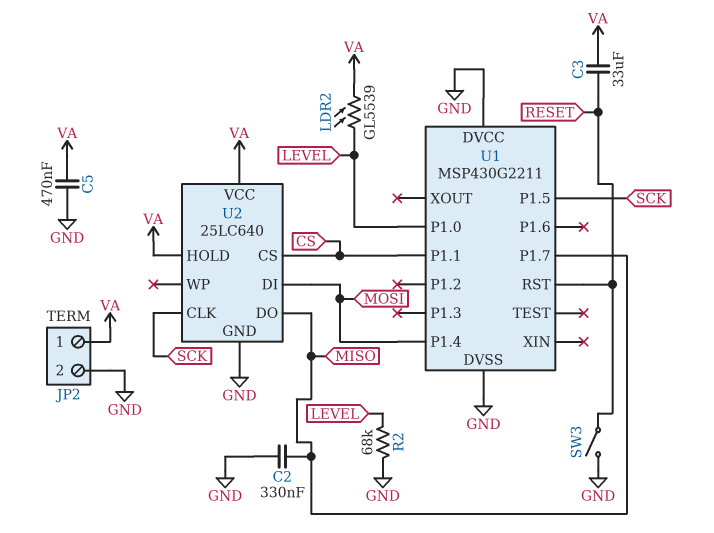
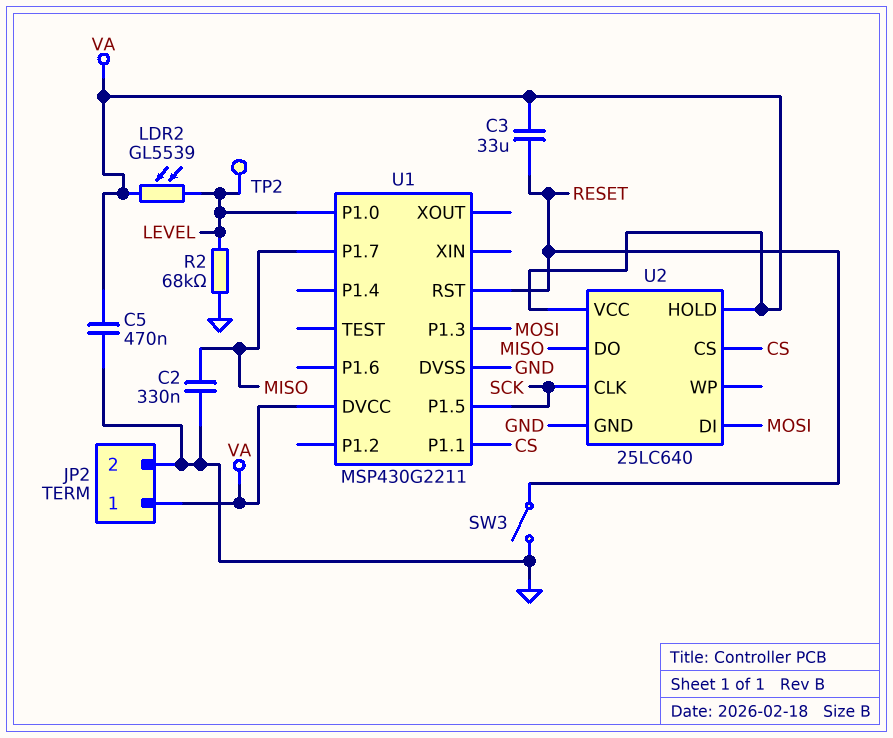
TP2: none -> test point (LEVEL)
U1 pin DVCC: GND -> VA
U1 pin P1.3: none -> MOSI
U1 pin P1.4: MOSI -> none

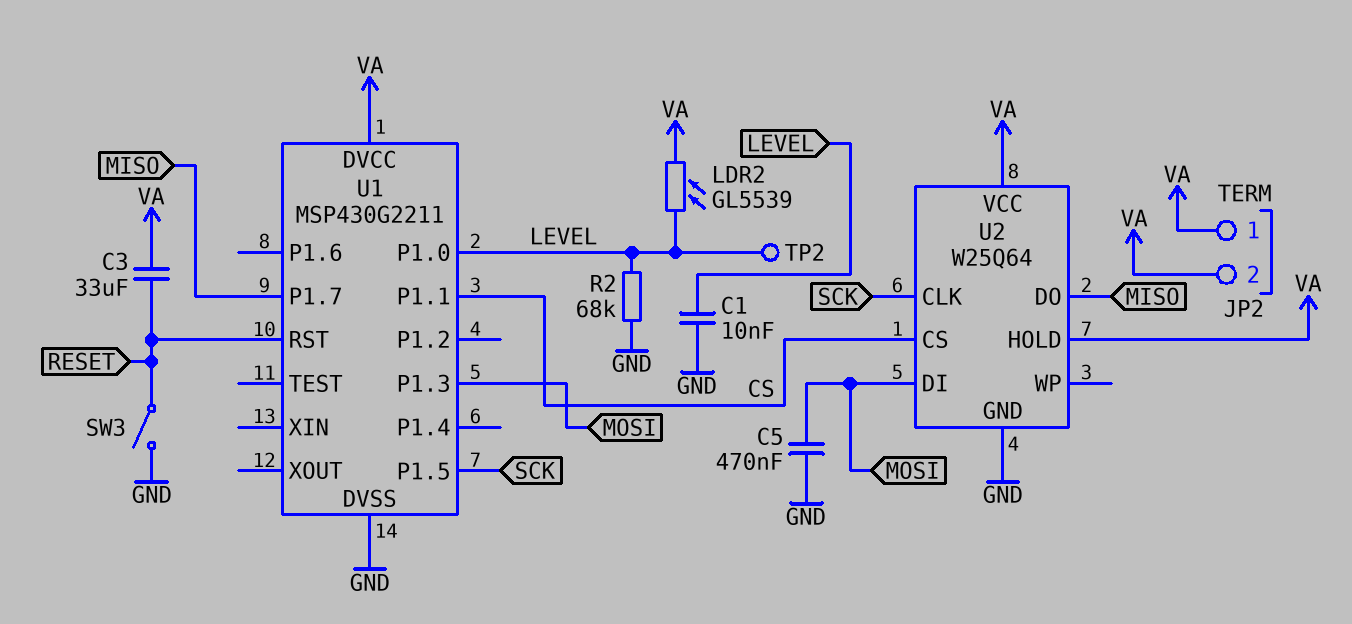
C1: none -> 10nF (GND, LEVEL)
C2: 330nF (GND, MISO) -> none
C5: 470nF (GND, VA) -> 470nF (GND, MOSI)
JP2 pin 2: GND -> VA
U2: 25LC640 -> W25Q64

